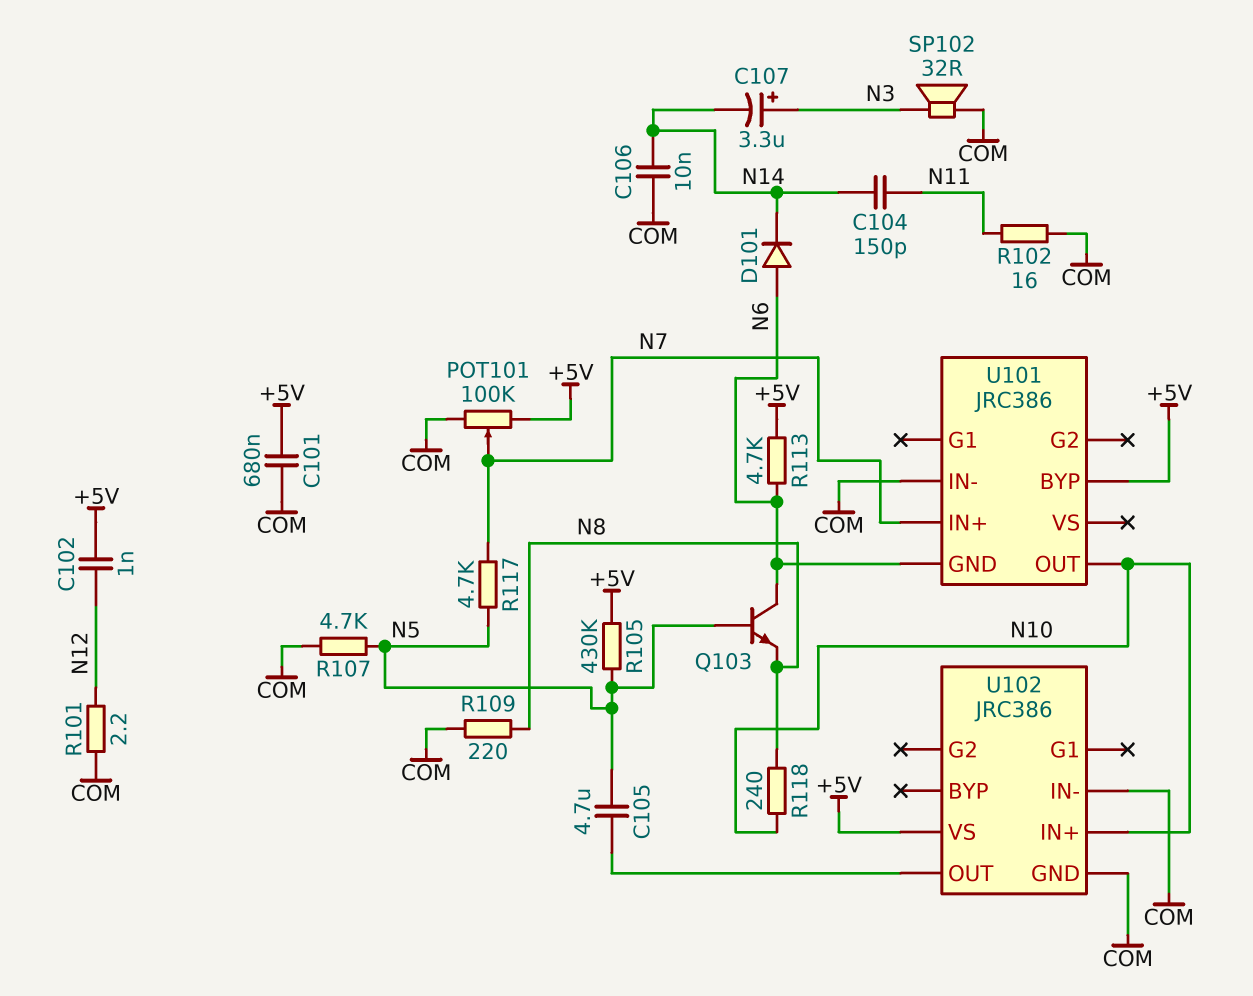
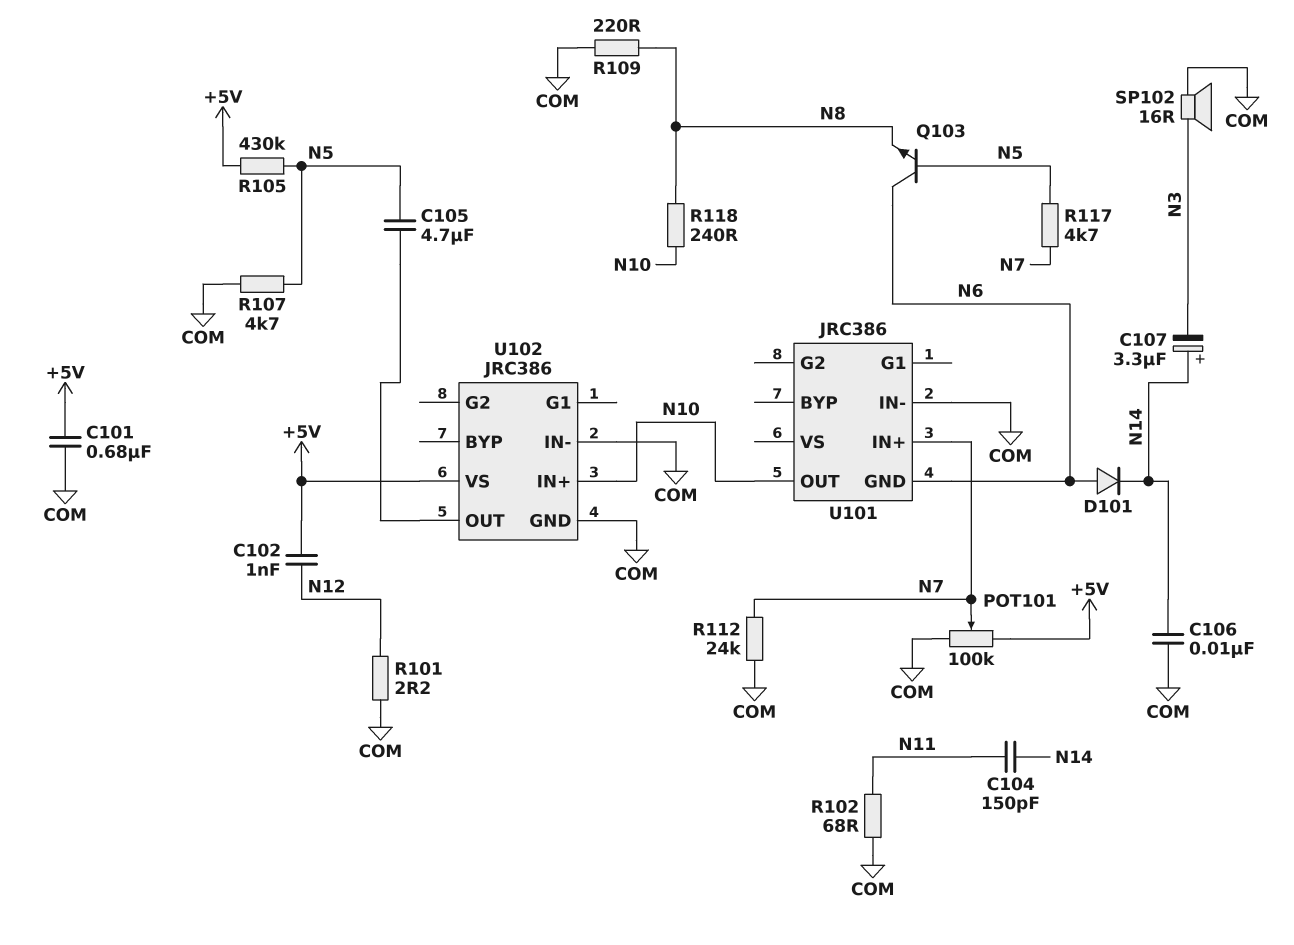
C107: 3.3uF (plus N3, minus N14) -> 3.3uF (plus N14, minus N3)
R102: 16 (COM, N11) -> 68 (COM, N11)
R112: none -> 24k (COM, N7)
R113: 4.7k (+5V, N6) -> none
SP102: speaker 32R (COM, N3) -> speaker 16R (COM, N3)
U101 pin BYP: +5V -> none

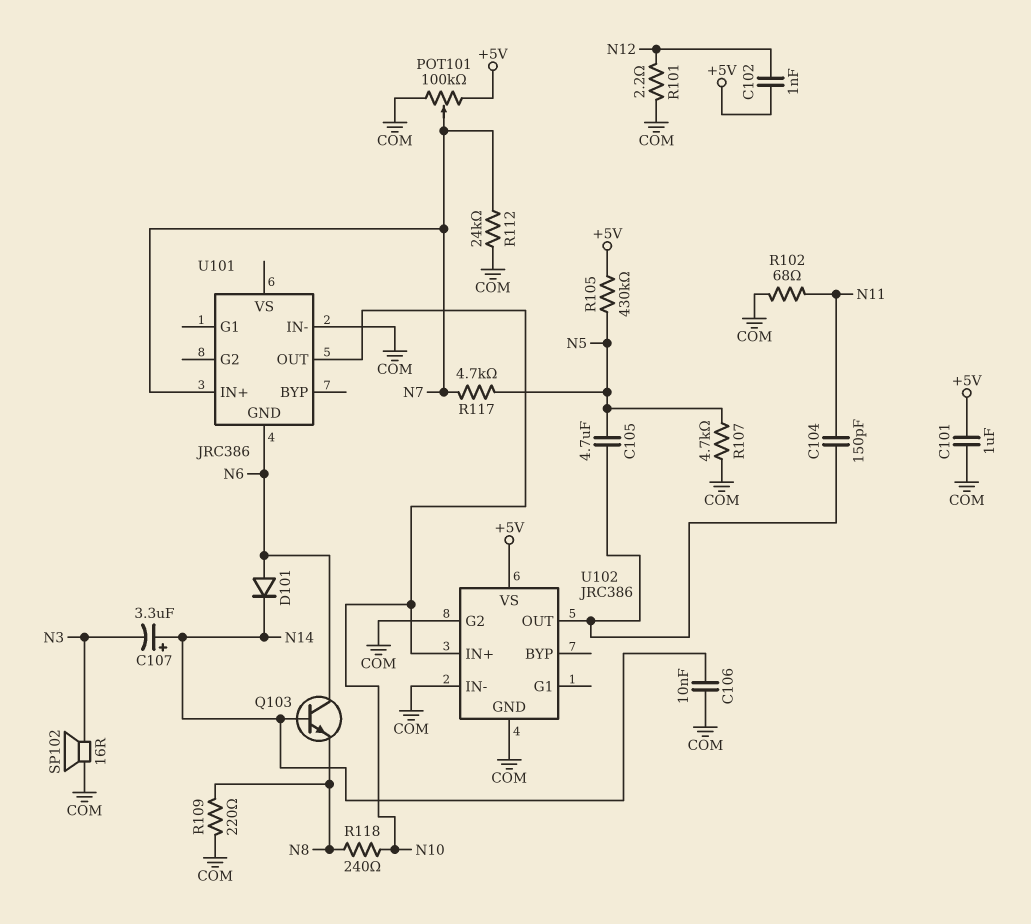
C101: 680nF (+5V, COM) -> 1uF (+5V, COM)
C104: 150pF (N11, N14) -> 150pF (N11, U102/OUT)
Q103: NPN (B N5, C N6, E N8) -> NPN (B N14, C N6, E N8)
U102 pin G2: none -> COM

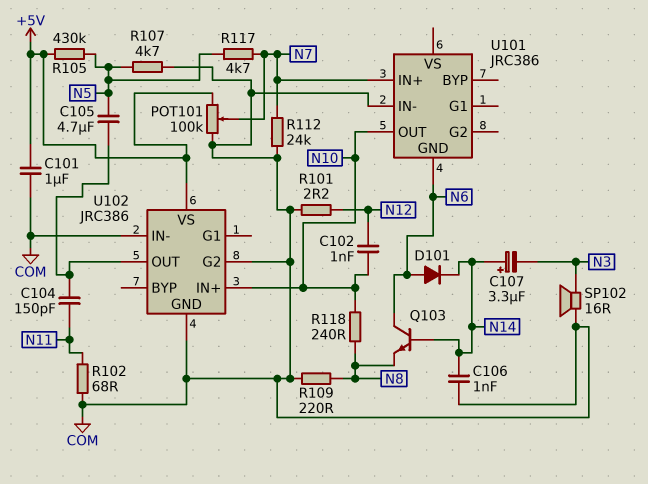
C102: 1nF (+5V, N12) -> 1nF (N10, N12)
C106: 10nF (COM, N14) -> 1nF (COM, N14)

